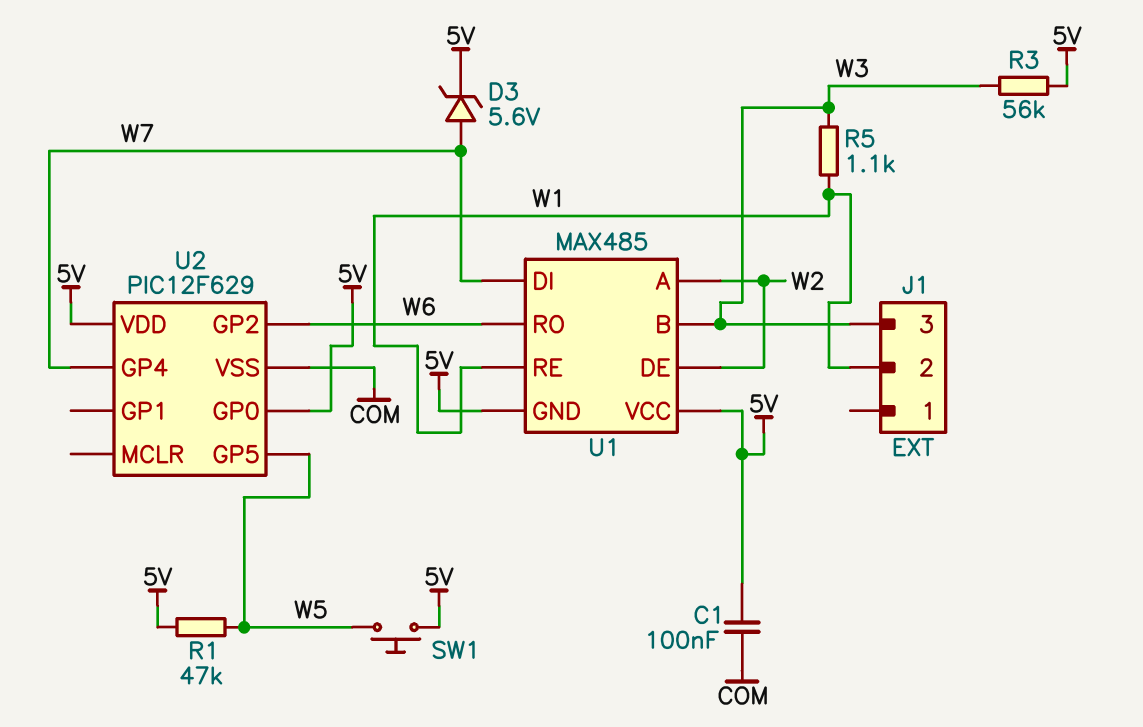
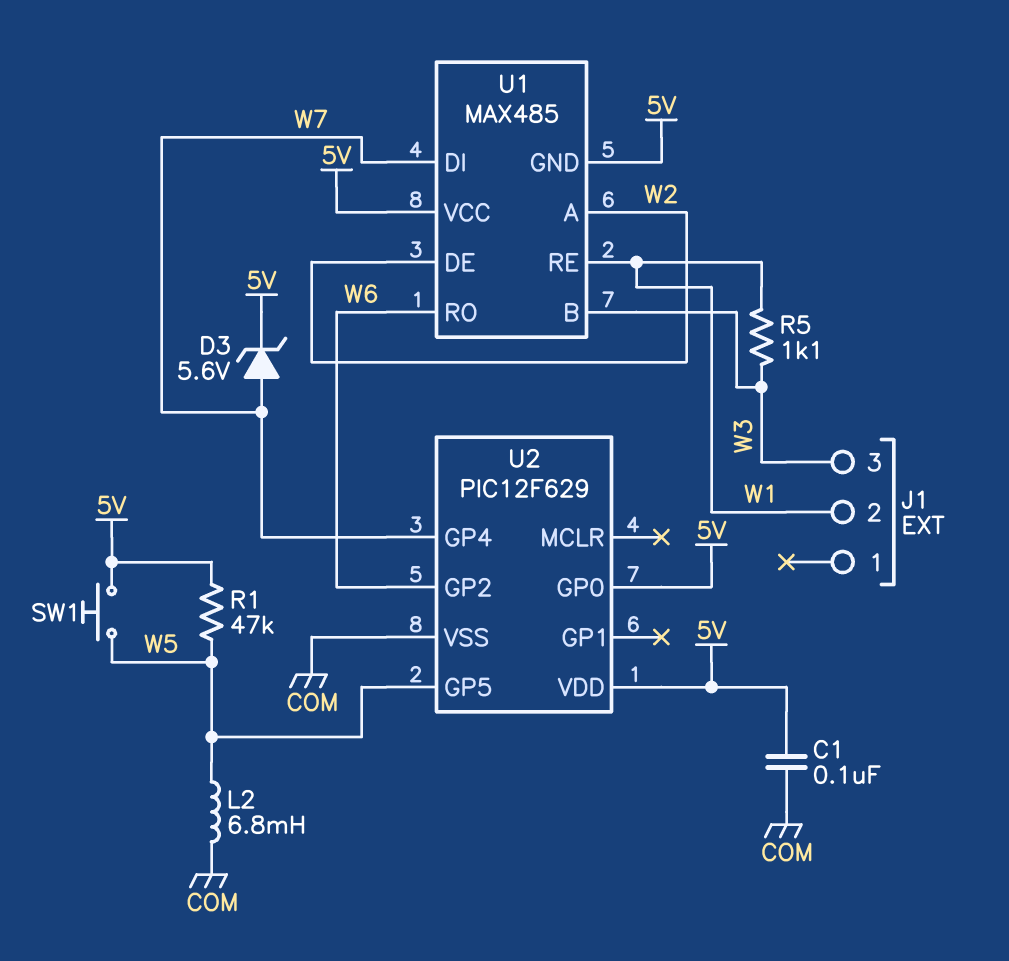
L2: none -> 6.8mH (COM, W5)
R3: 56k (5V, W3) -> none

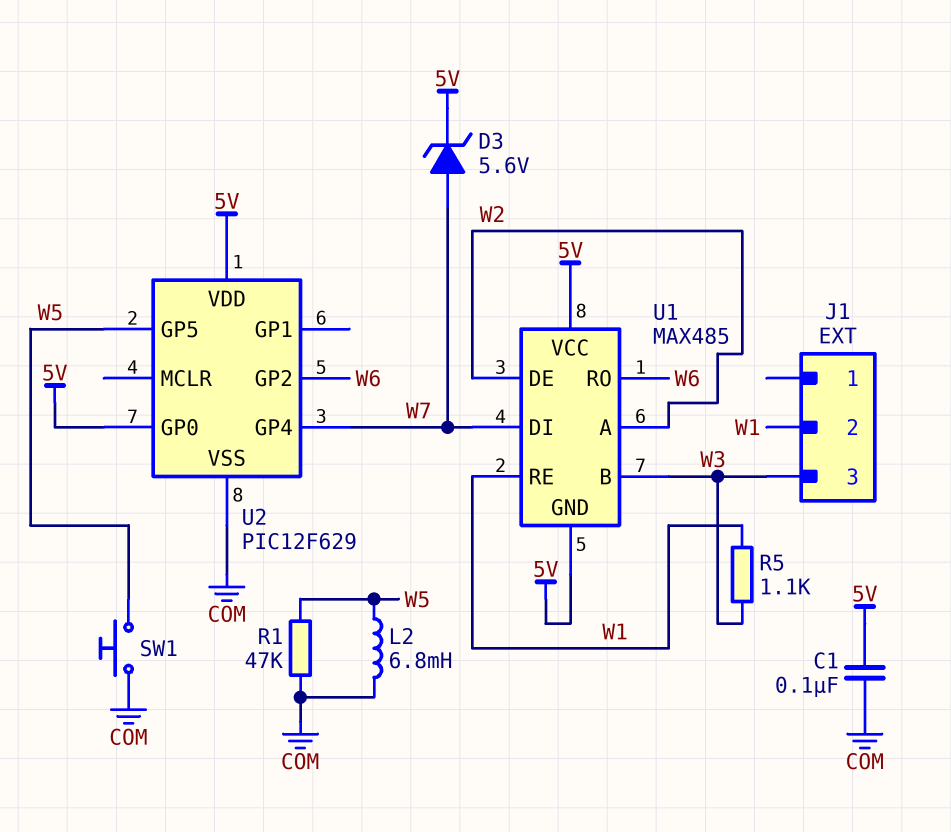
R1: 47k (5V, W5) -> 47k (COM, W5)
SW1: button (5V, W5) -> button (COM, W5)

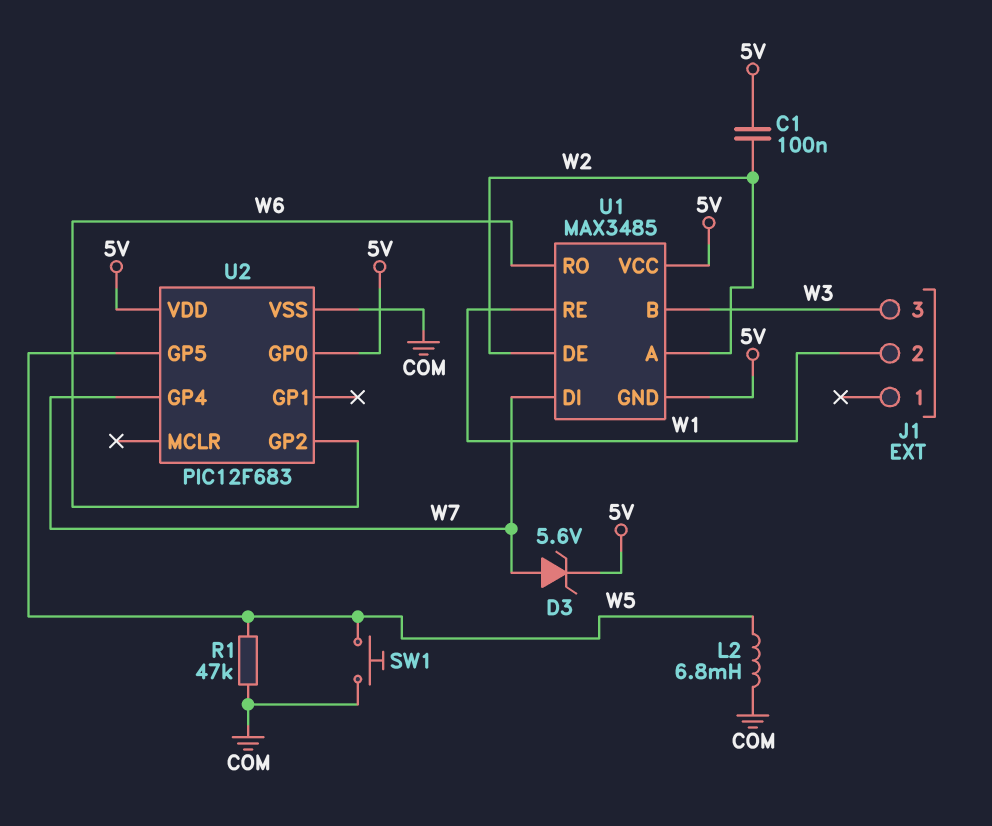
C1: 100nF (5V, COM) -> 100nF (5V, W2)
R5: 1.1k (W1, W3) -> none
U1: MAX485 -> MAX3485
U2: PIC12F629 -> PIC12F683

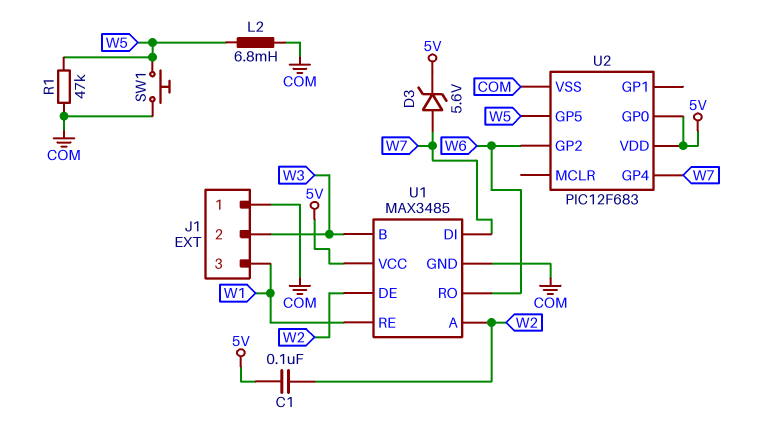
J1 pin 1: none -> COM
J1 pin 2: W1 -> W3
J1 pin 3: W3 -> W1
U1 pin GND: 5V -> COM

